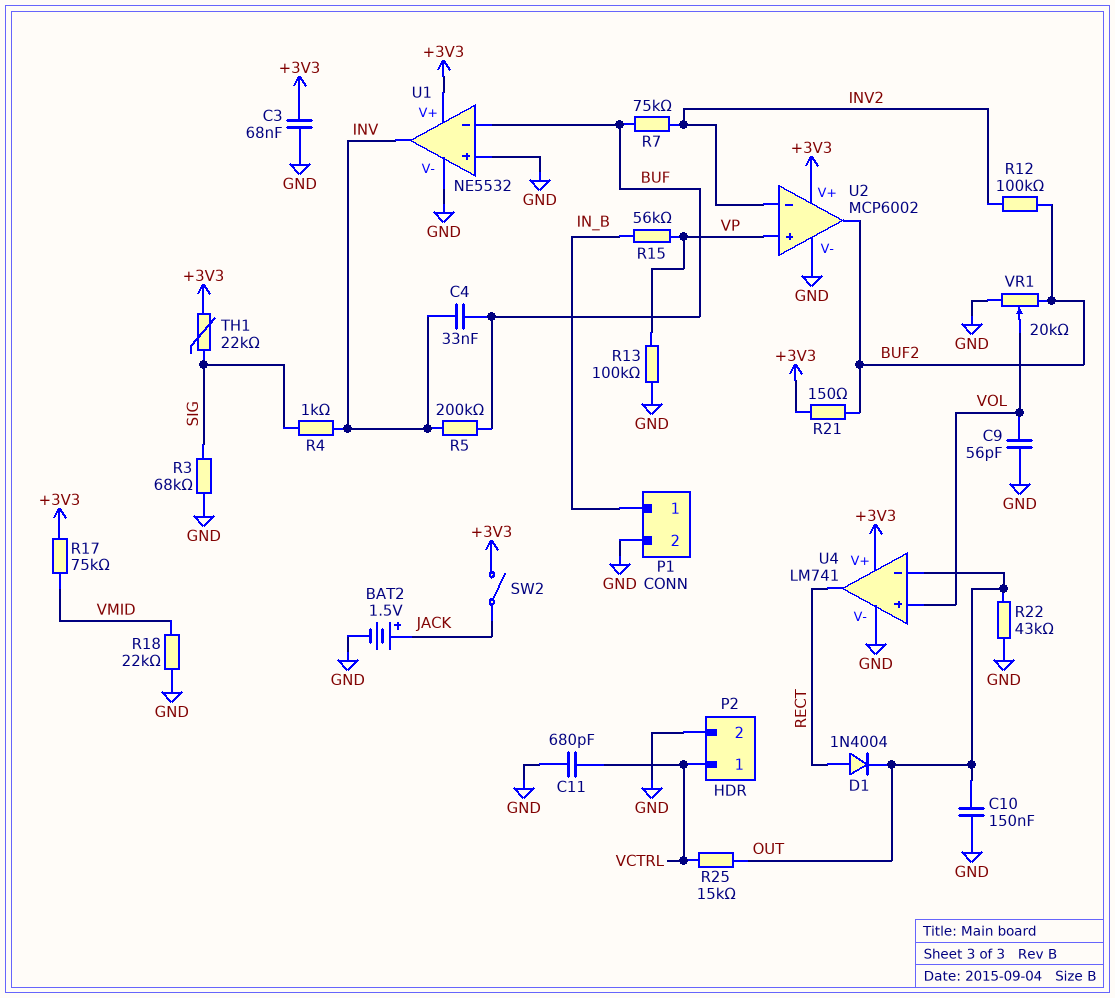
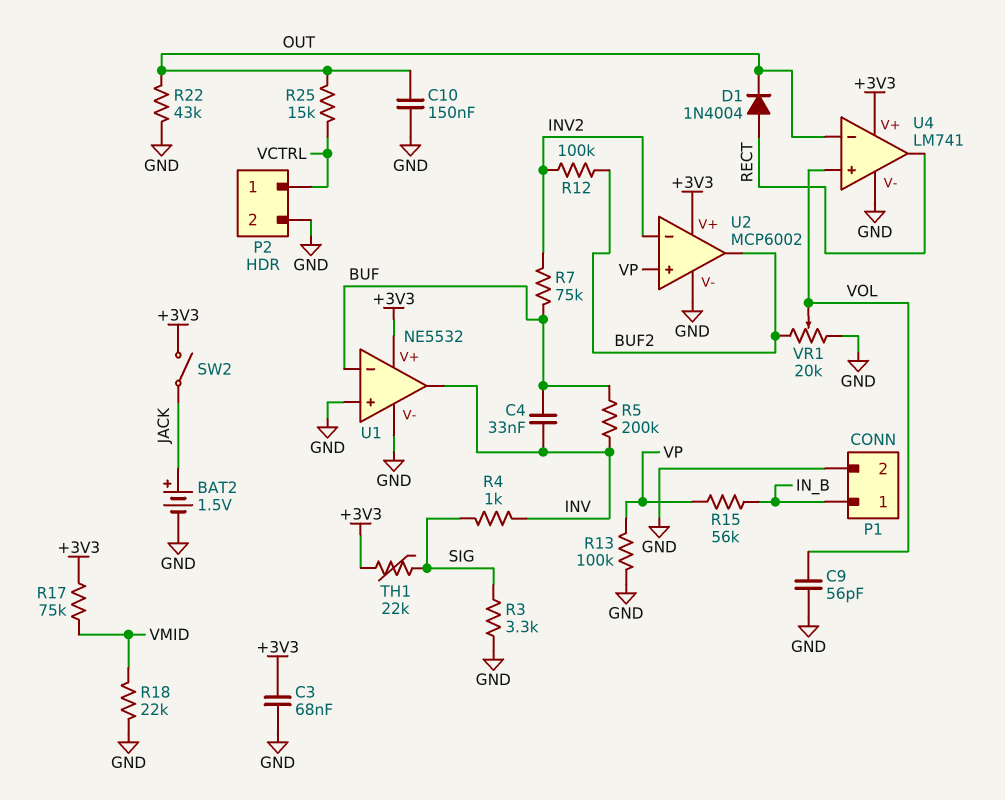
C11: 680pF (GND, VCTRL) -> none
R3: 68k (GND, SIG) -> 3.3k (GND, SIG)
R21: 150 (+3V3, BUF2) -> none

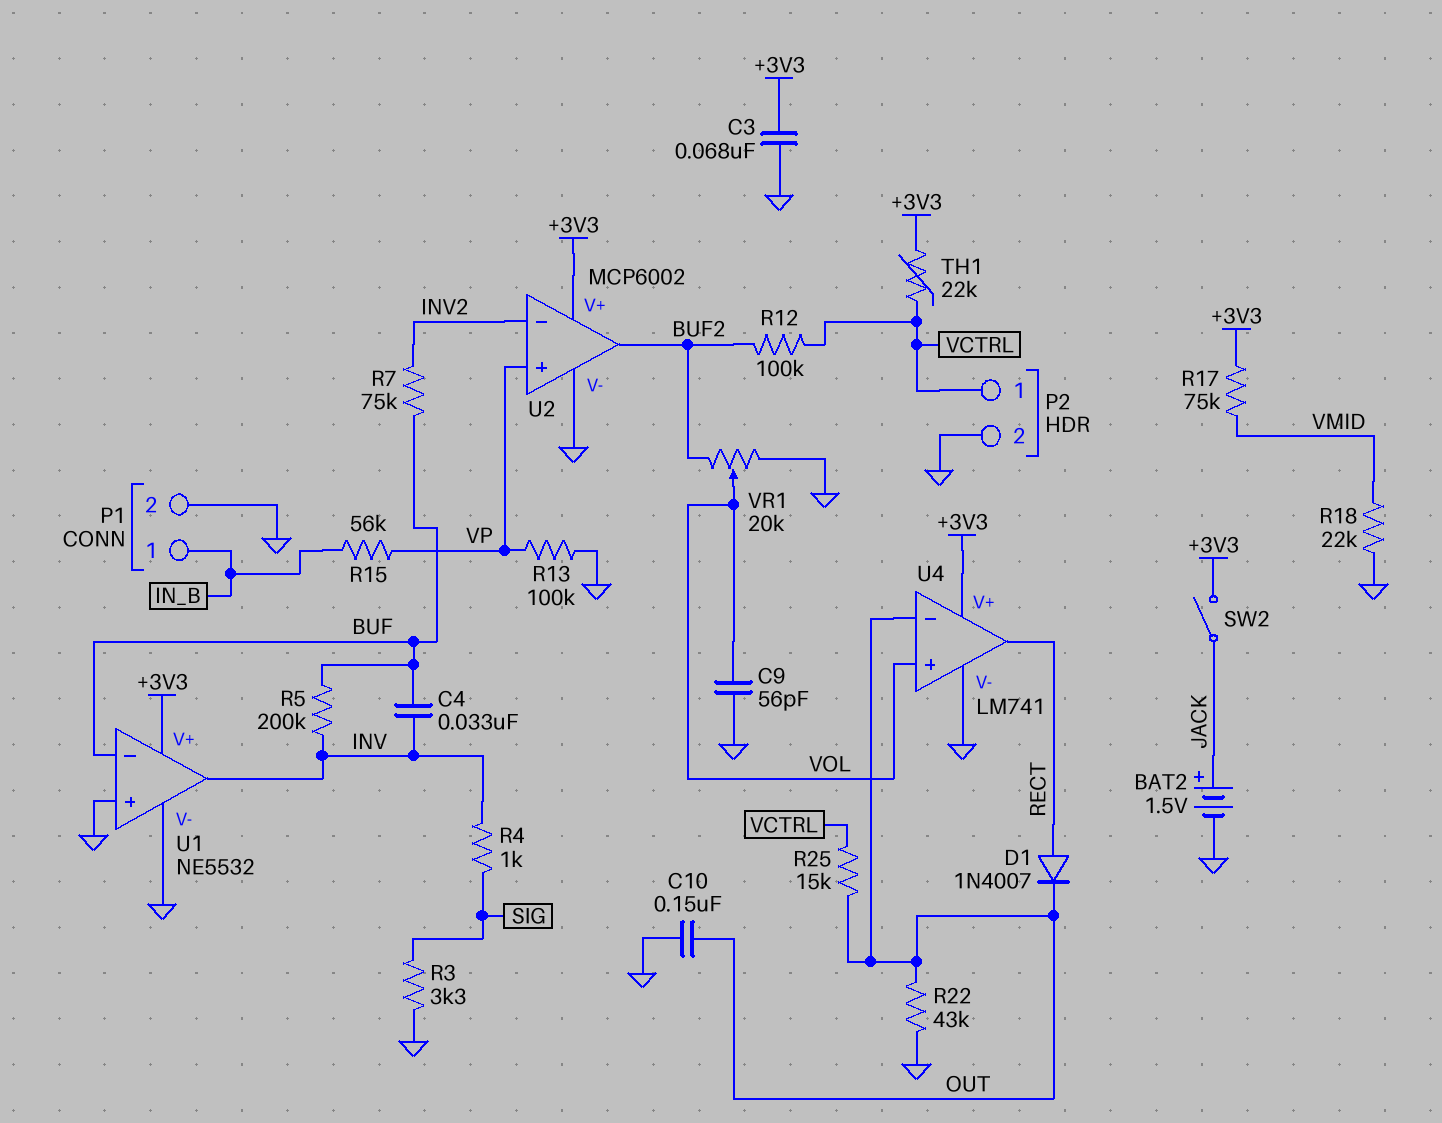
D1: diode 1N4004 (A RECT, K OUT) -> diode 1N4007 (A RECT, K OUT)
R12: 100k (BUF2, INV2) -> 100k (BUF2, VCTRL)
TH1: 22k (+3V3, SIG) -> 22k (+3V3, VCTRL)

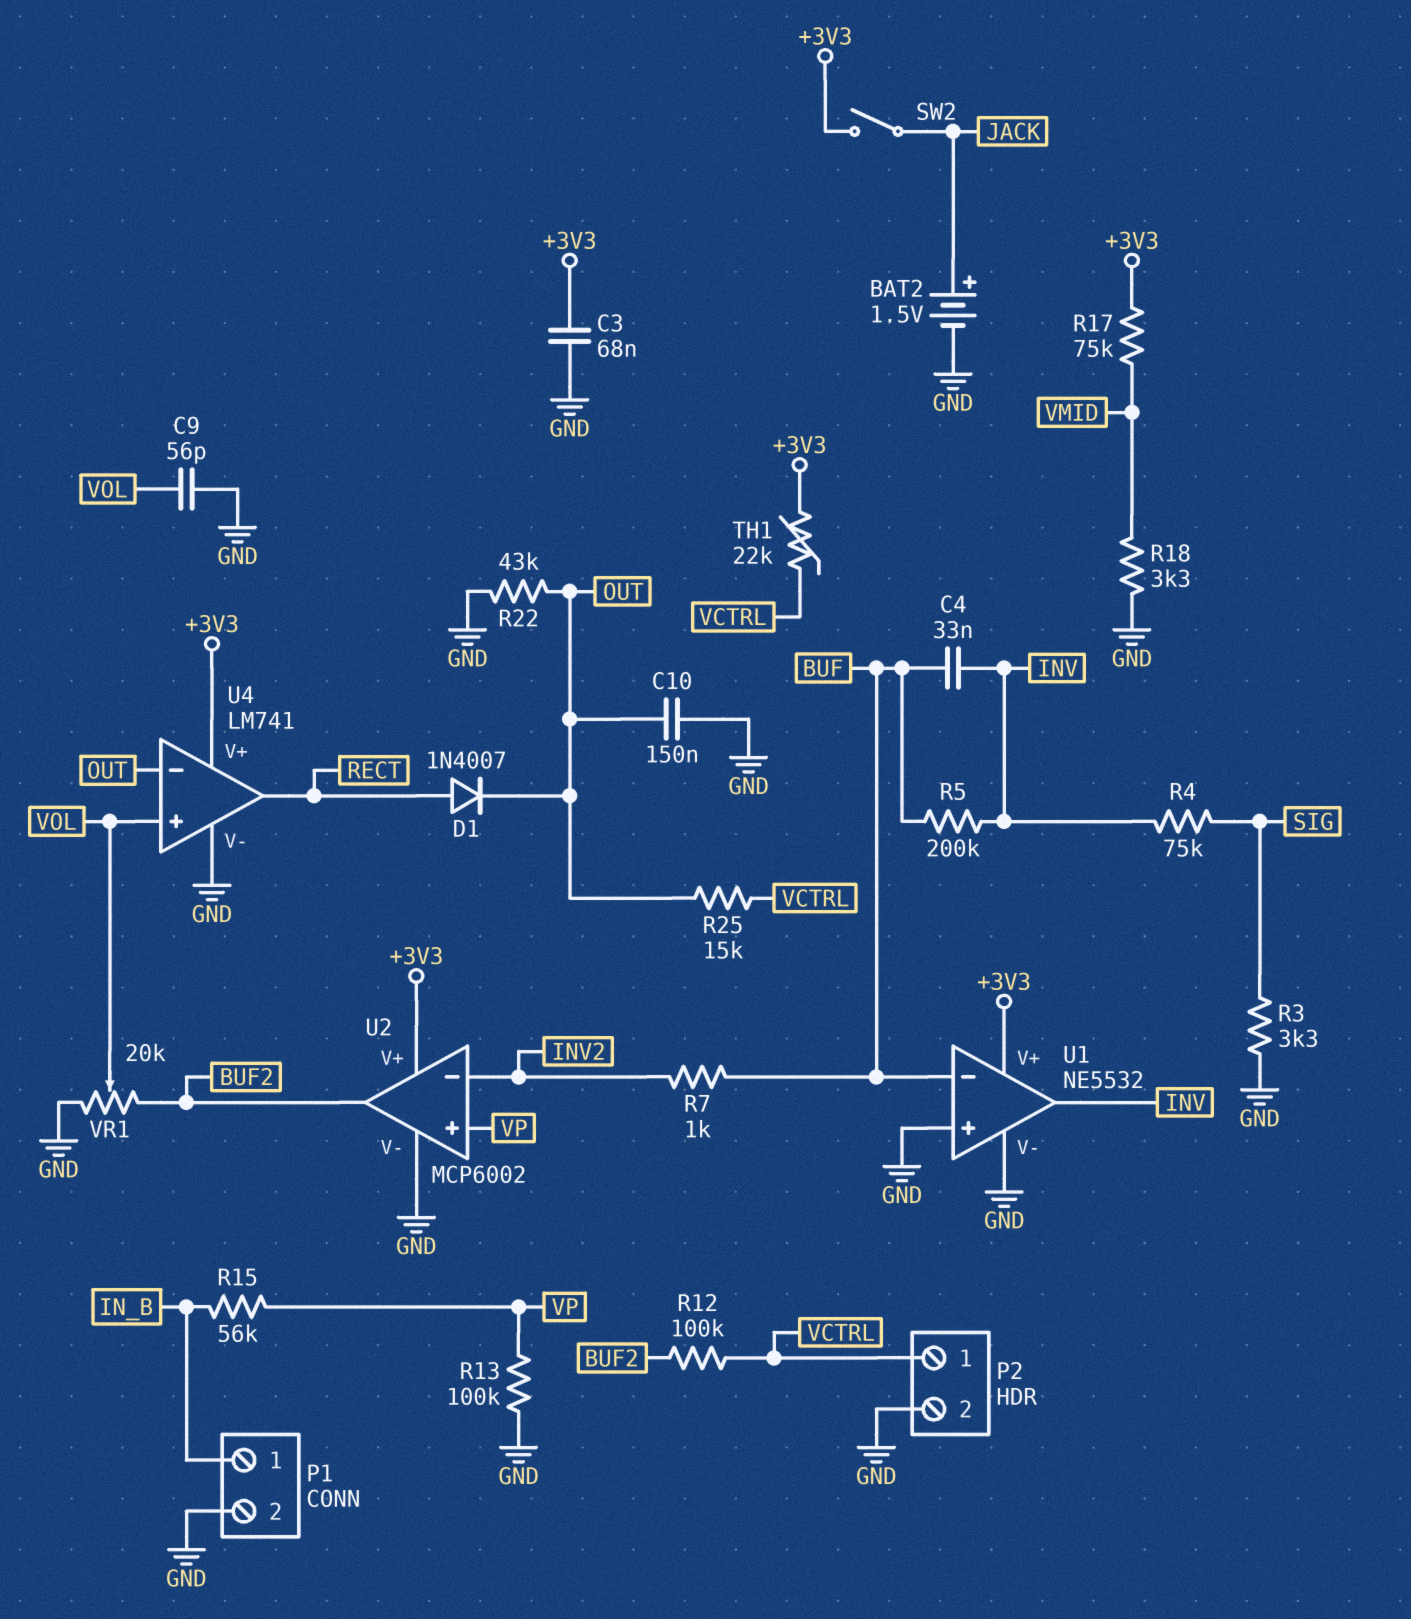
R4: 1k (INV, SIG) -> 75k (INV, SIG)
R7: 75k (BUF, INV2) -> 1k (BUF, INV2)
R18: 22k (GND, VMID) -> 3.3k (GND, VMID)

